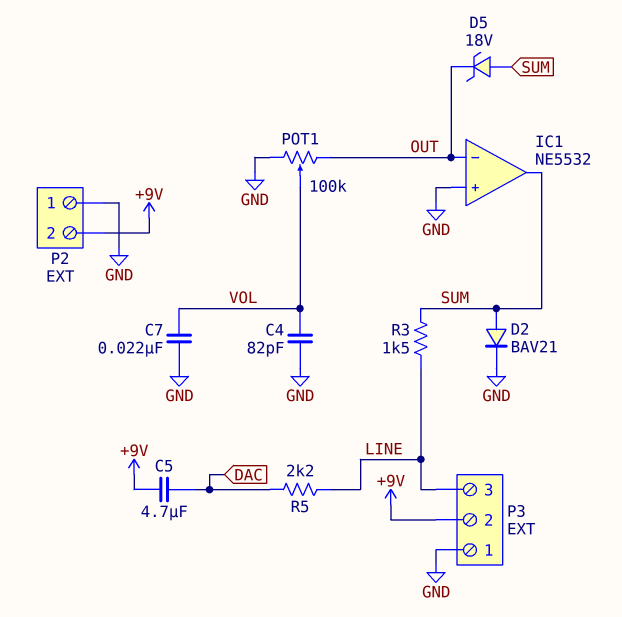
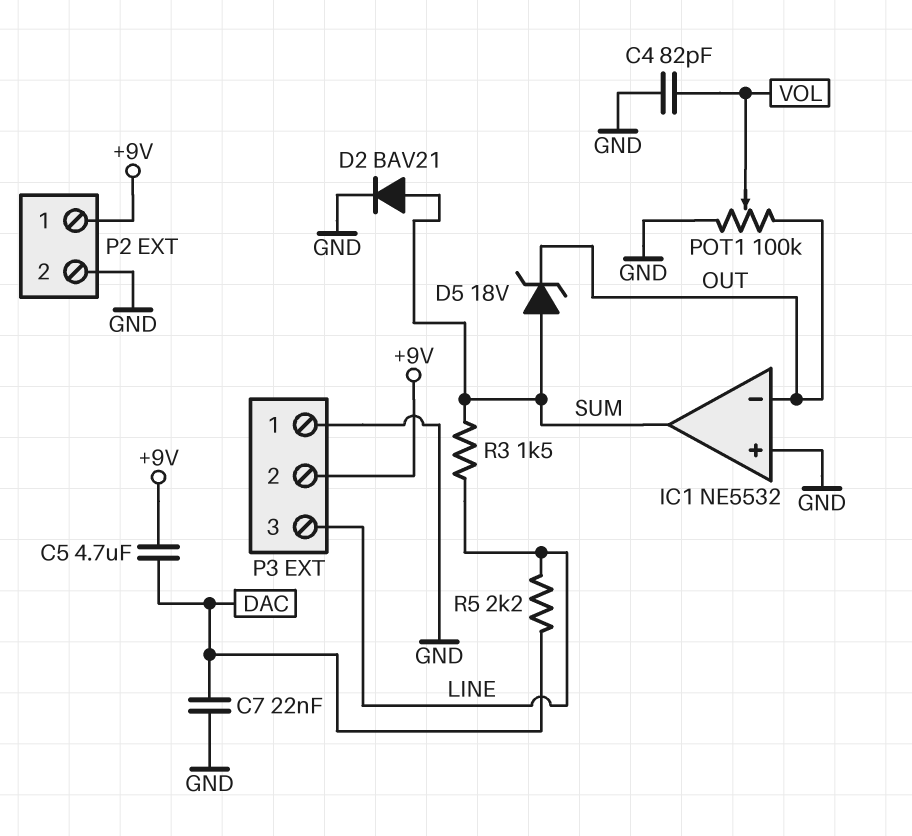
C7: 22nF (GND, VOL) -> 22nF (DAC, GND)
P2 pin 1: GND -> +9V
P2 pin 2: +9V -> GND

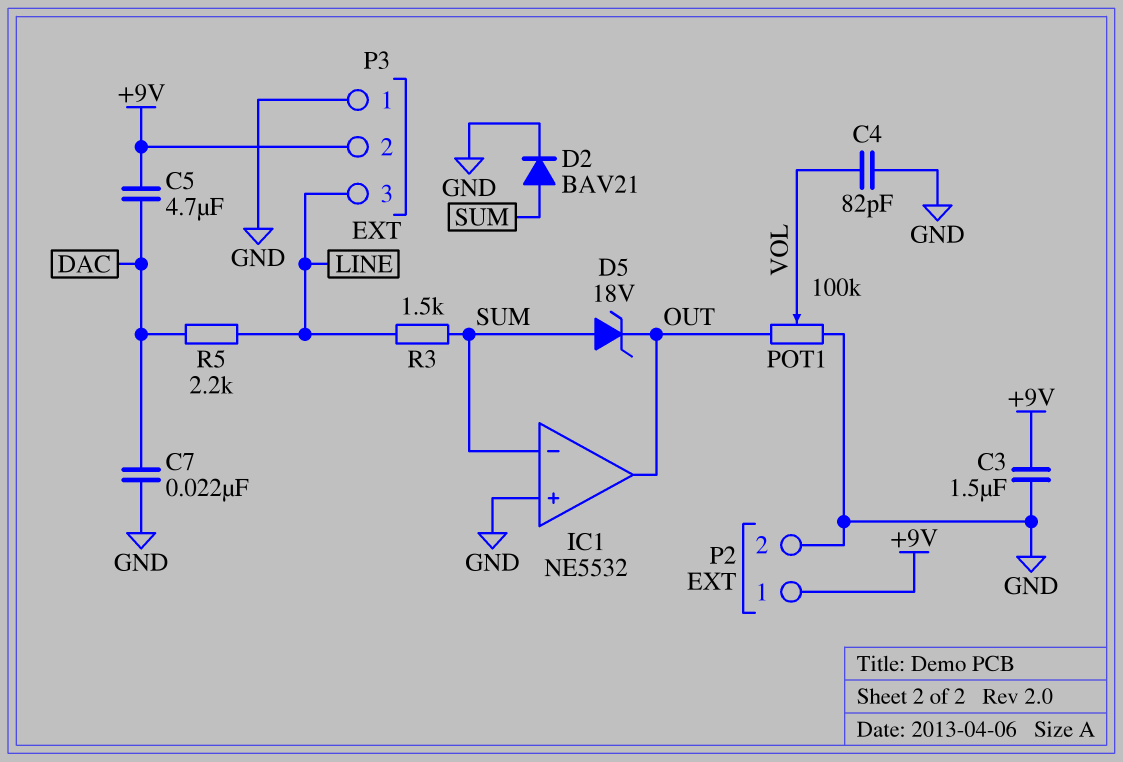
C3: none -> 1.5uF (+9V, GND)
IC1 pin in-: OUT -> SUM
IC1 pin out: SUM -> OUT

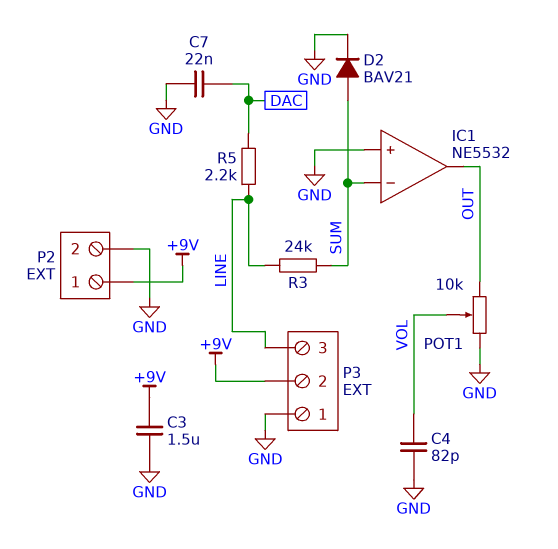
C5: 4.7uF (+9V, DAC) -> none
D5: zener 18V (A SUM, K OUT) -> none
POT1: 100k (GND, OUT, wiper VOL) -> 10k (GND, OUT, wiper VOL)
R3: 1.5k (LINE, SUM) -> 24k (LINE, SUM)

